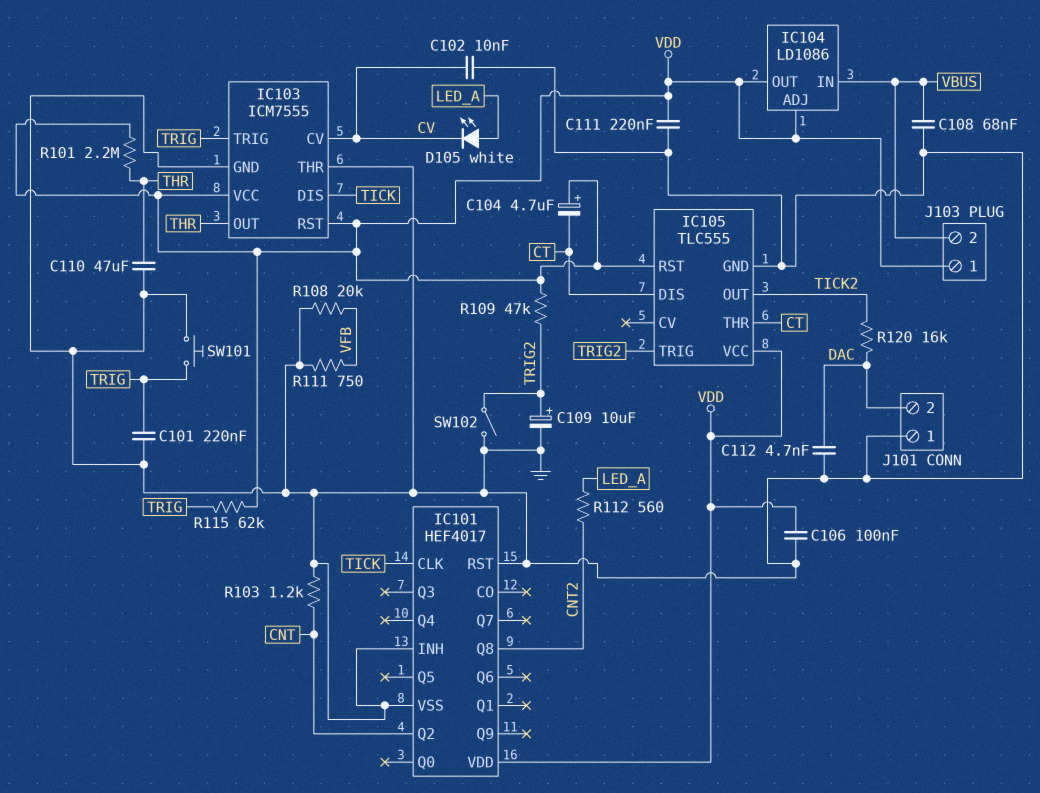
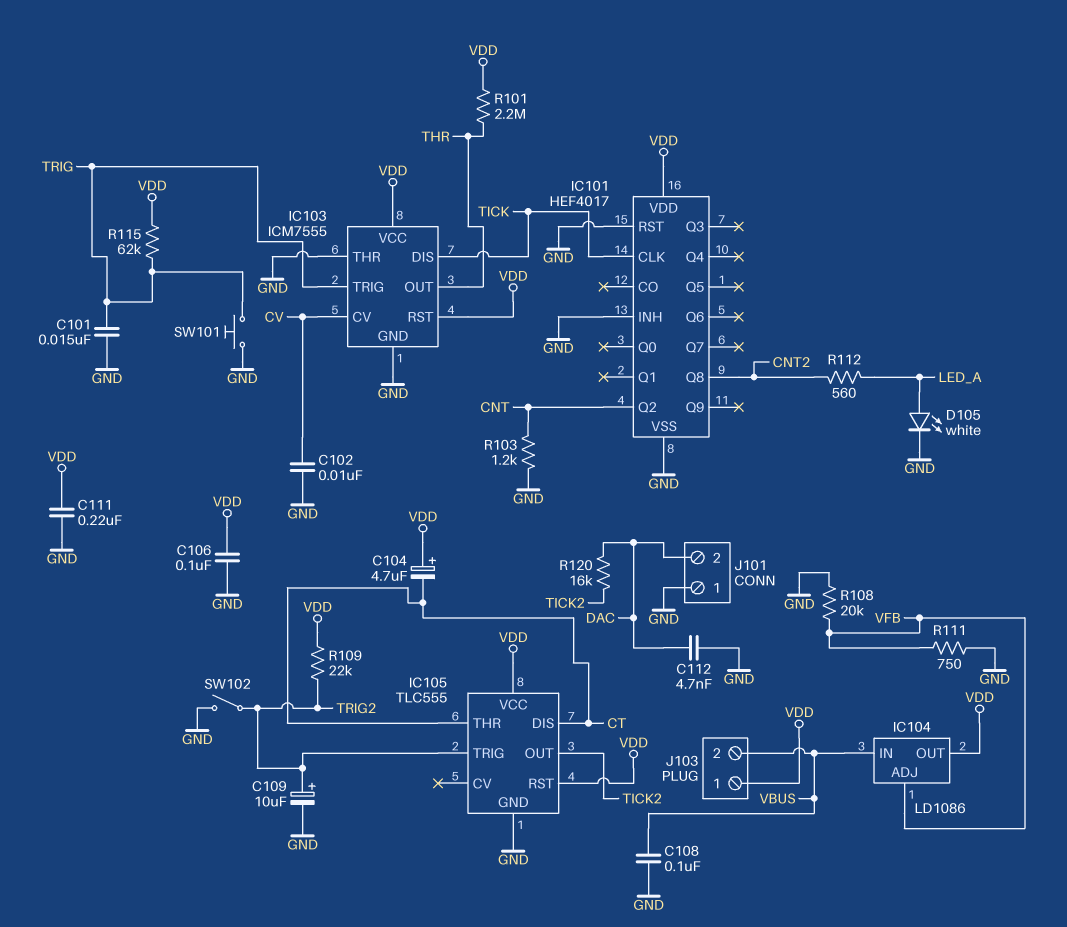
C101: 220nF (GND, TRIG) -> 15nF (GND, TRIG)
C108: 68nF (GND, VBUS) -> 100nF (GND, VBUS)
C110: 47uF (GND, THR) -> none
D105: LED white (A LED_A, K CV) -> LED white (A LED_A, K GND)
IC104 pin ADJ: VDD -> VFB
R109: 47k (TRIG2, VDD) -> 22k (TRIG2, VDD)

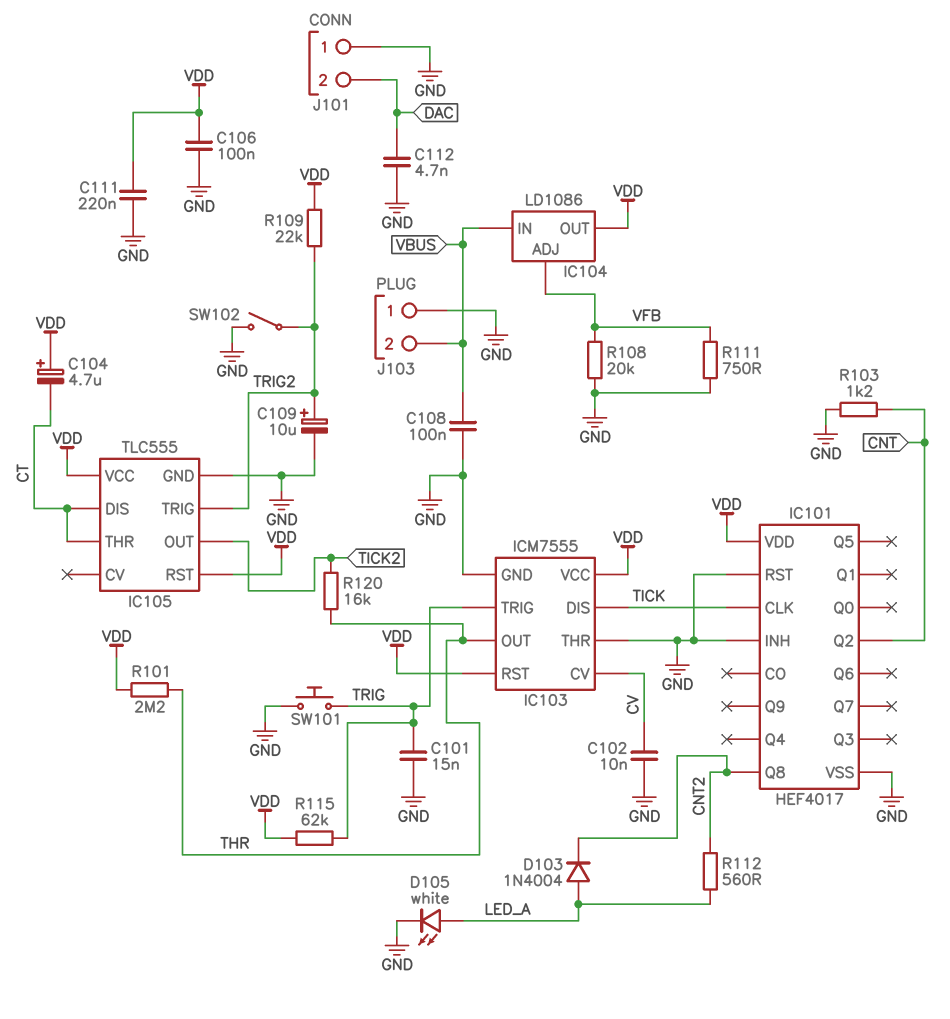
D103: none -> diode 1N4004 (A LED_A, K CNT2)
J103 pin 1: VDD -> GND
R120: 16k (DAC, TICK2) -> 16k (THR, TICK2)

